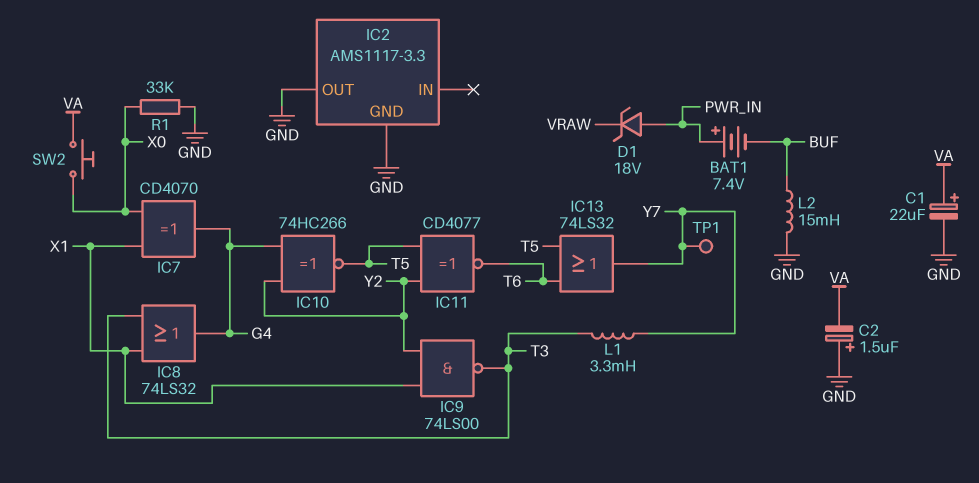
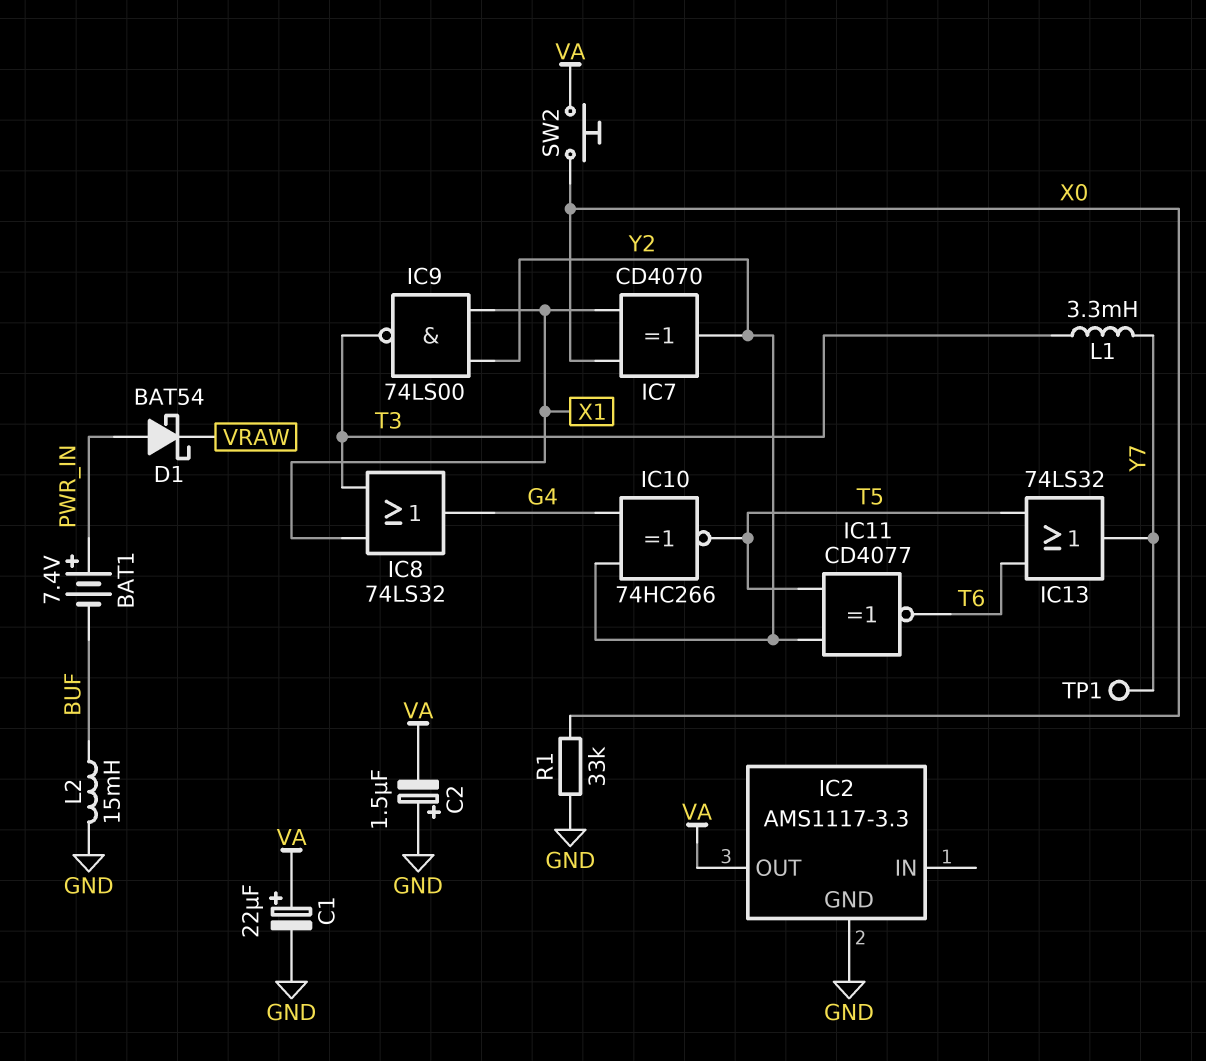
D1: zener 18V (A PWR_IN, K VRAW) -> schottky BAT54 (A PWR_IN, K VRAW)
IC2 pin OUT: GND -> VA
IC7: XOR CD4070 (in X0, in X1, out G4) -> XOR CD4070 (in X0, in X1, out Y2)

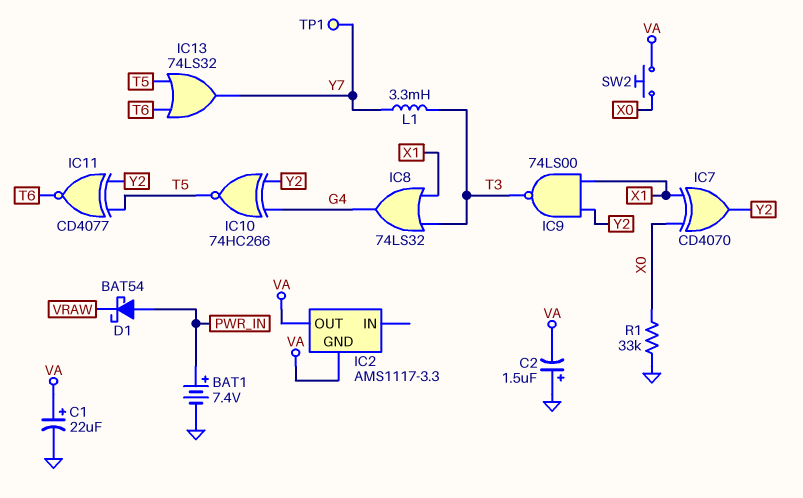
BAT1: 7.4V (plus PWR_IN, minus BUF) -> 7.4V (plus PWR_IN, minus GND)
IC2 pin GND: GND -> VA
L2: 15mH (BUF, GND) -> none

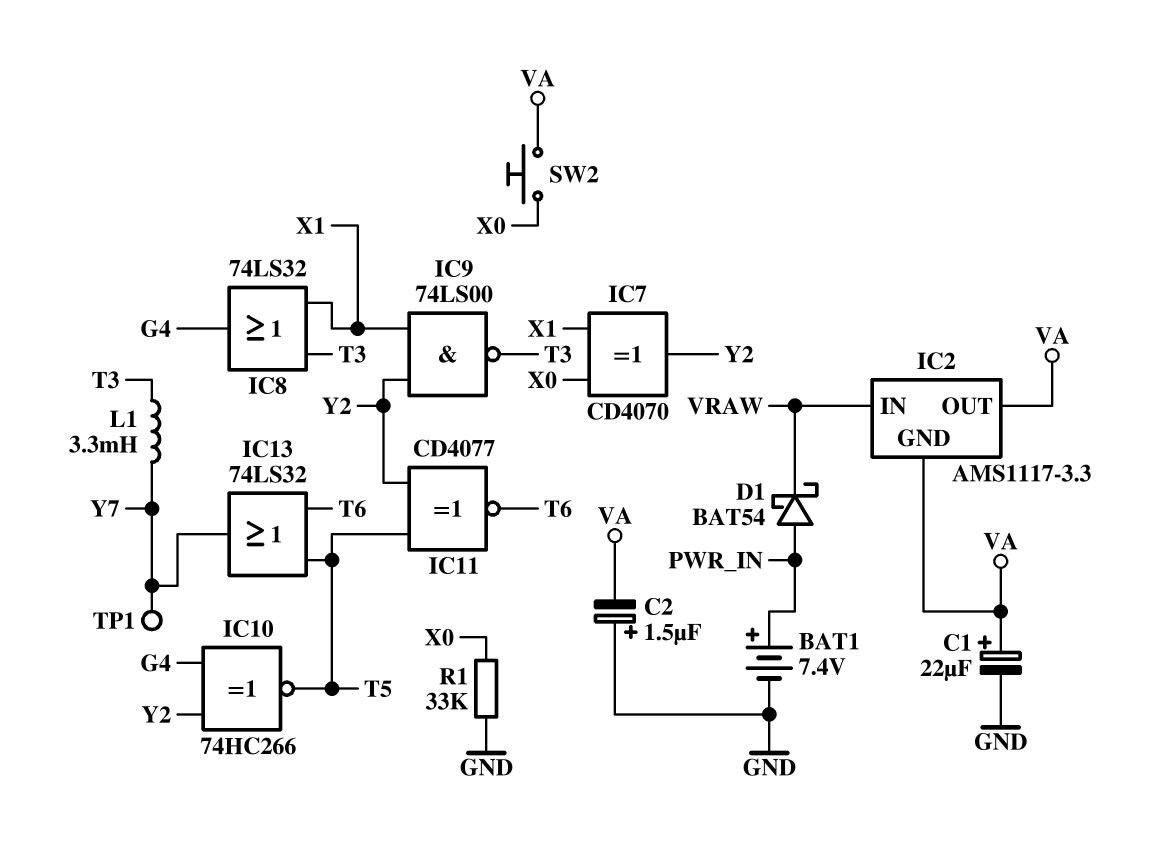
IC2 pin IN: none -> VRAW

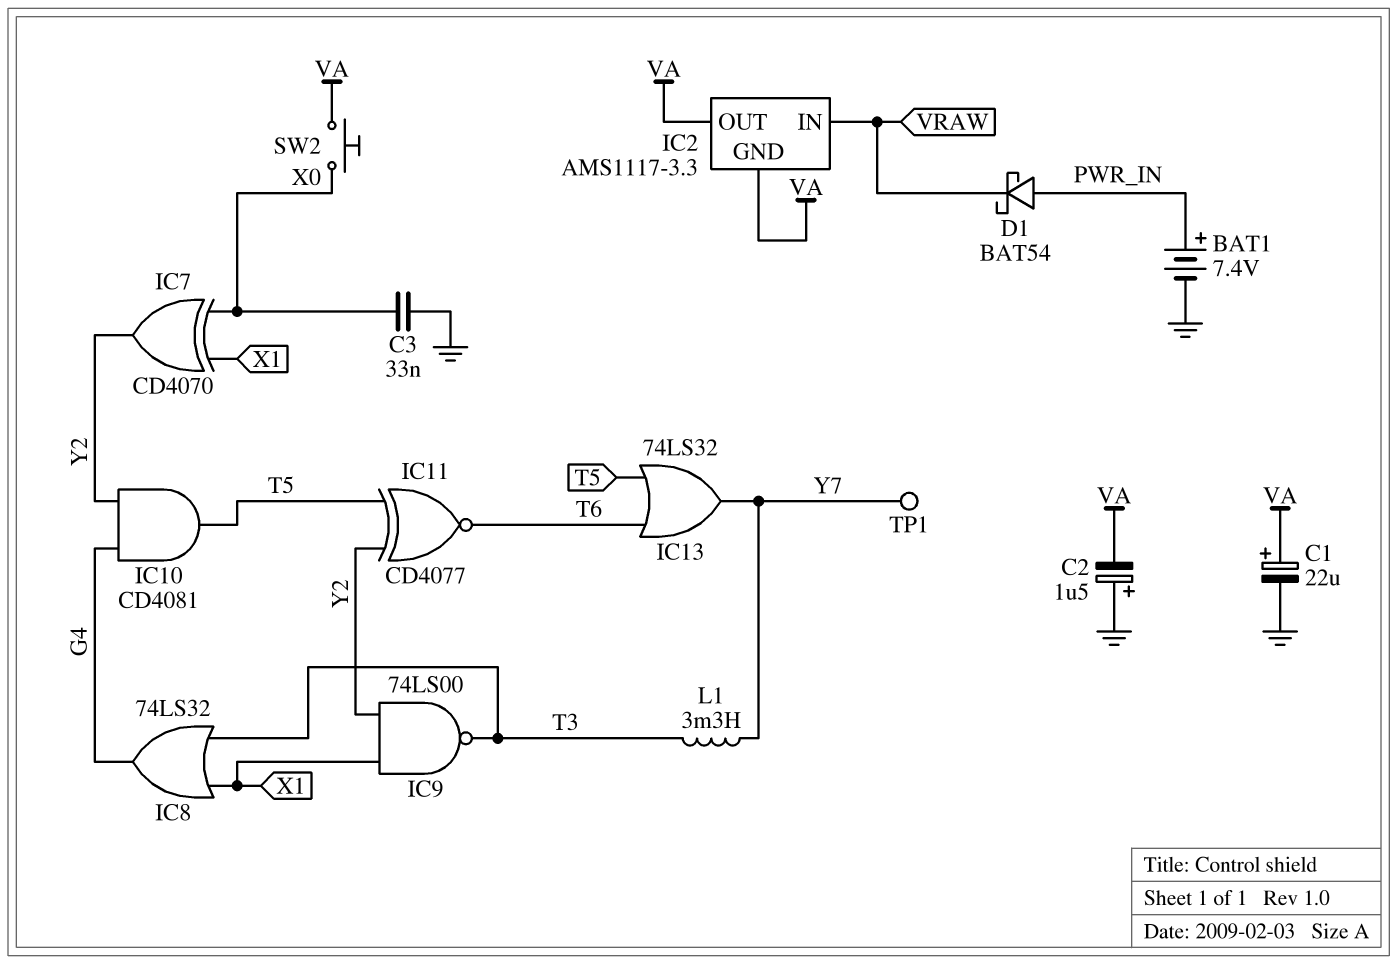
C3: none -> 33nF (GND, X0)
IC10: XNOR 74HC266 (in G4, in Y2, out T5) -> AND CD4081 (in G4, in Y2, out T5)
R1: 33k (GND, X0) -> none

